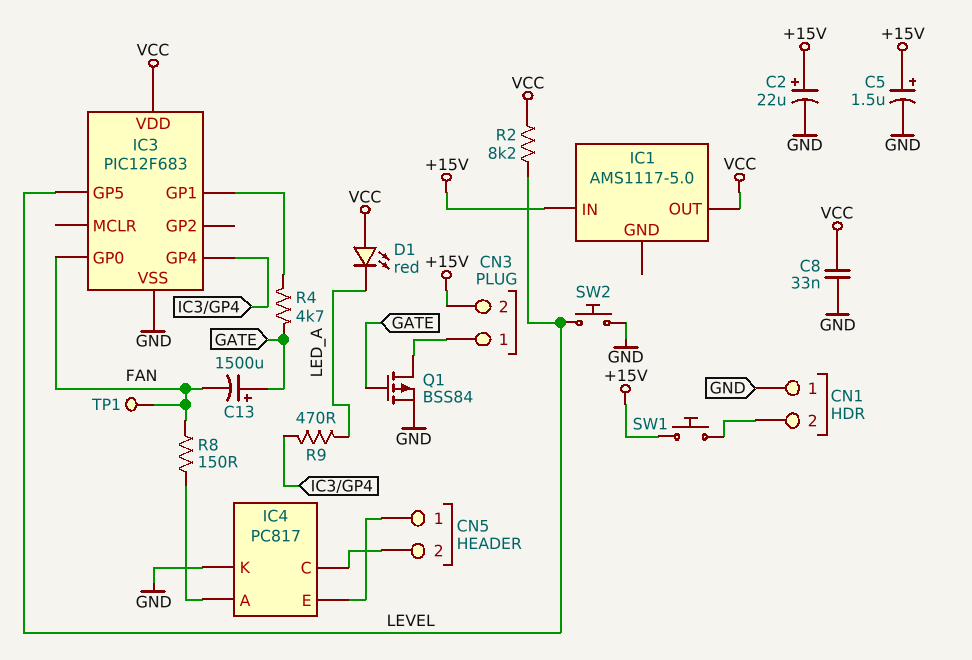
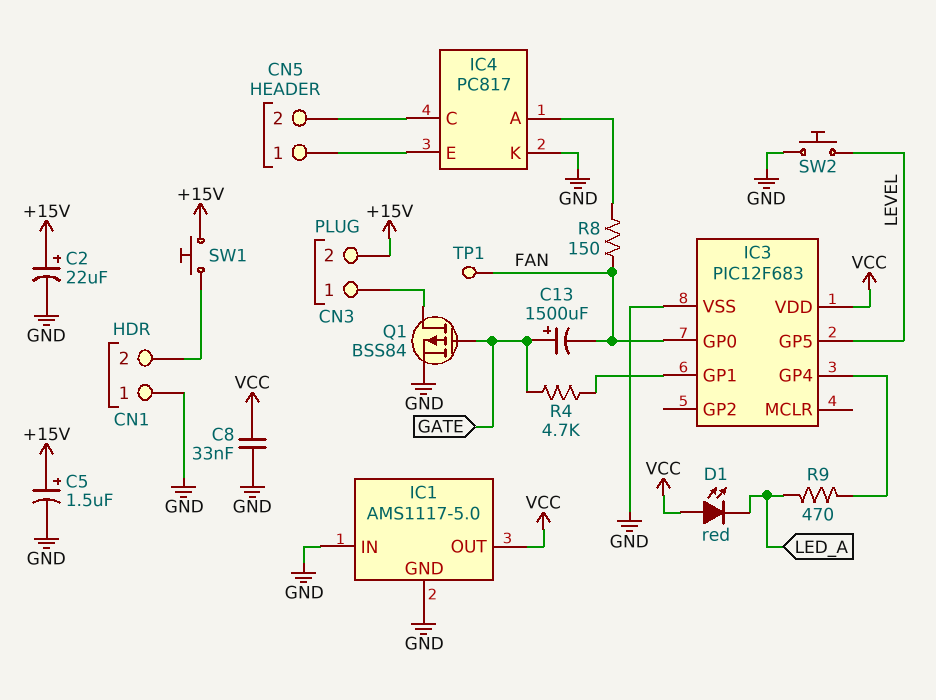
IC1 pin GND: none -> GND
IC1 pin IN: +15V -> GND
R2: 8.2k (LEVEL, VCC) -> none

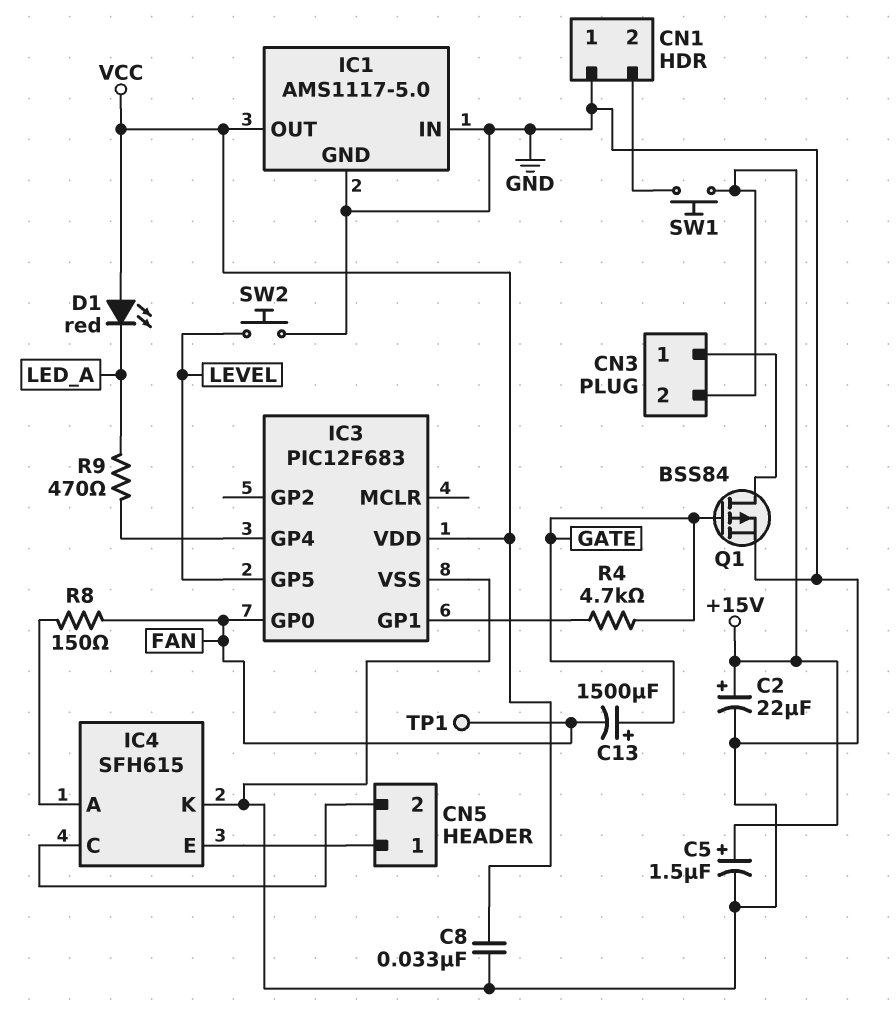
IC4: PC817 -> SFH615

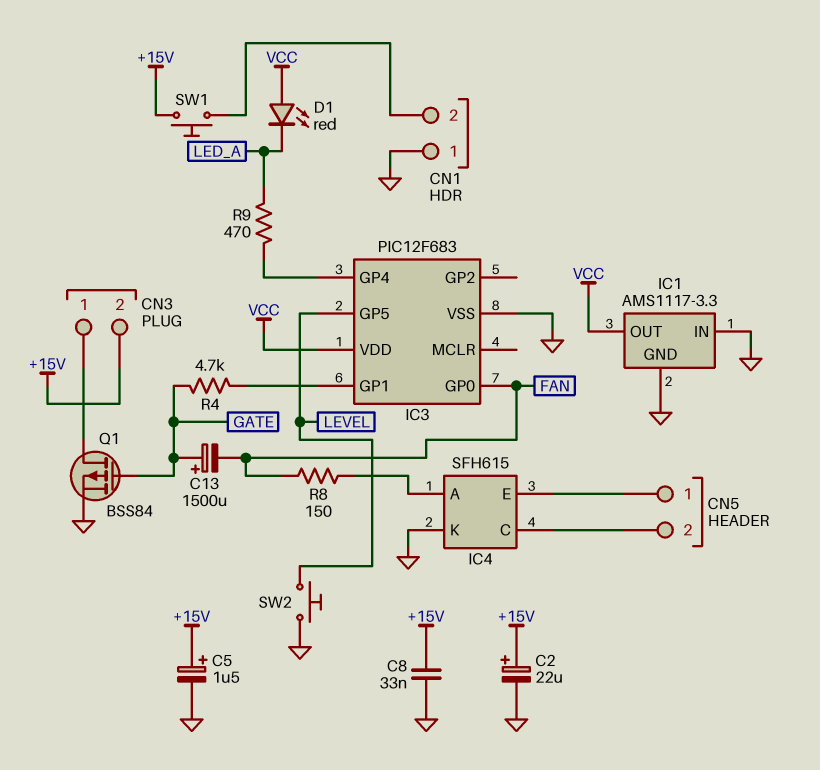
C8: 33nF (GND, VCC) -> 33nF (+15V, GND)
IC1: AMS1117-5.0 -> AMS1117-3.3
TP1: test point (FAN) -> none

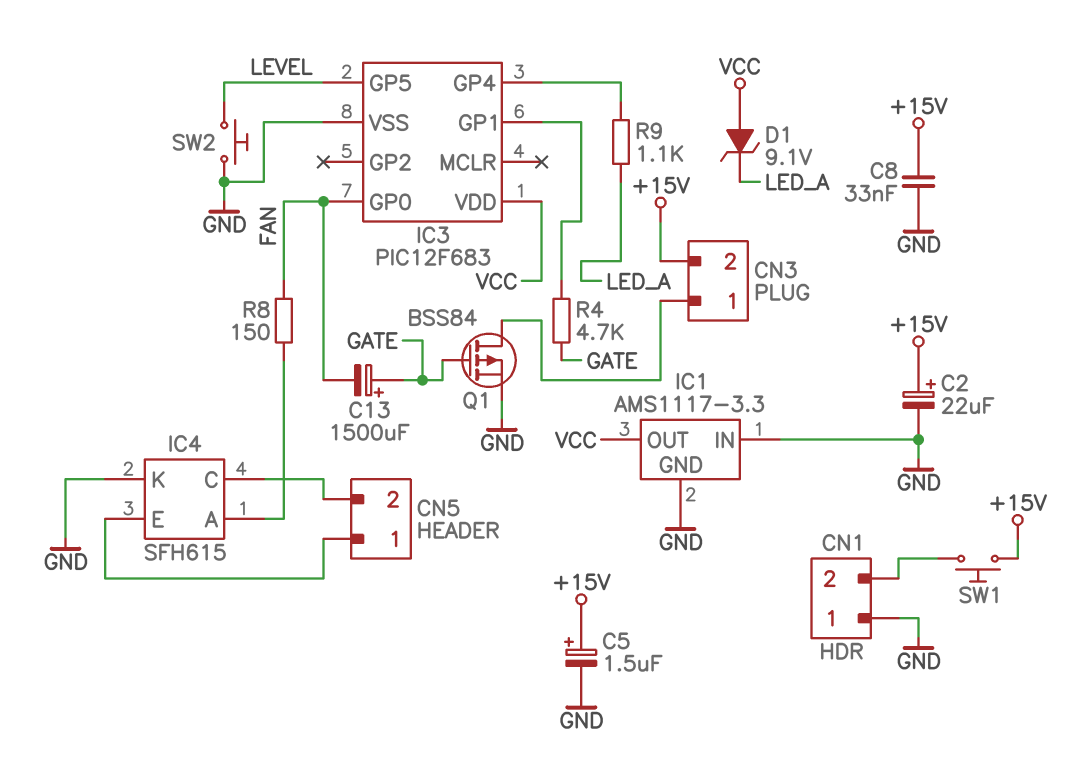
D1: LED red (A VCC, K LED_A) -> zener 9.1V (A VCC, K LED_A)
R9: 470 (IC3/GP4, LED_A) -> 1.1k (IC3/GP4, LED_A)

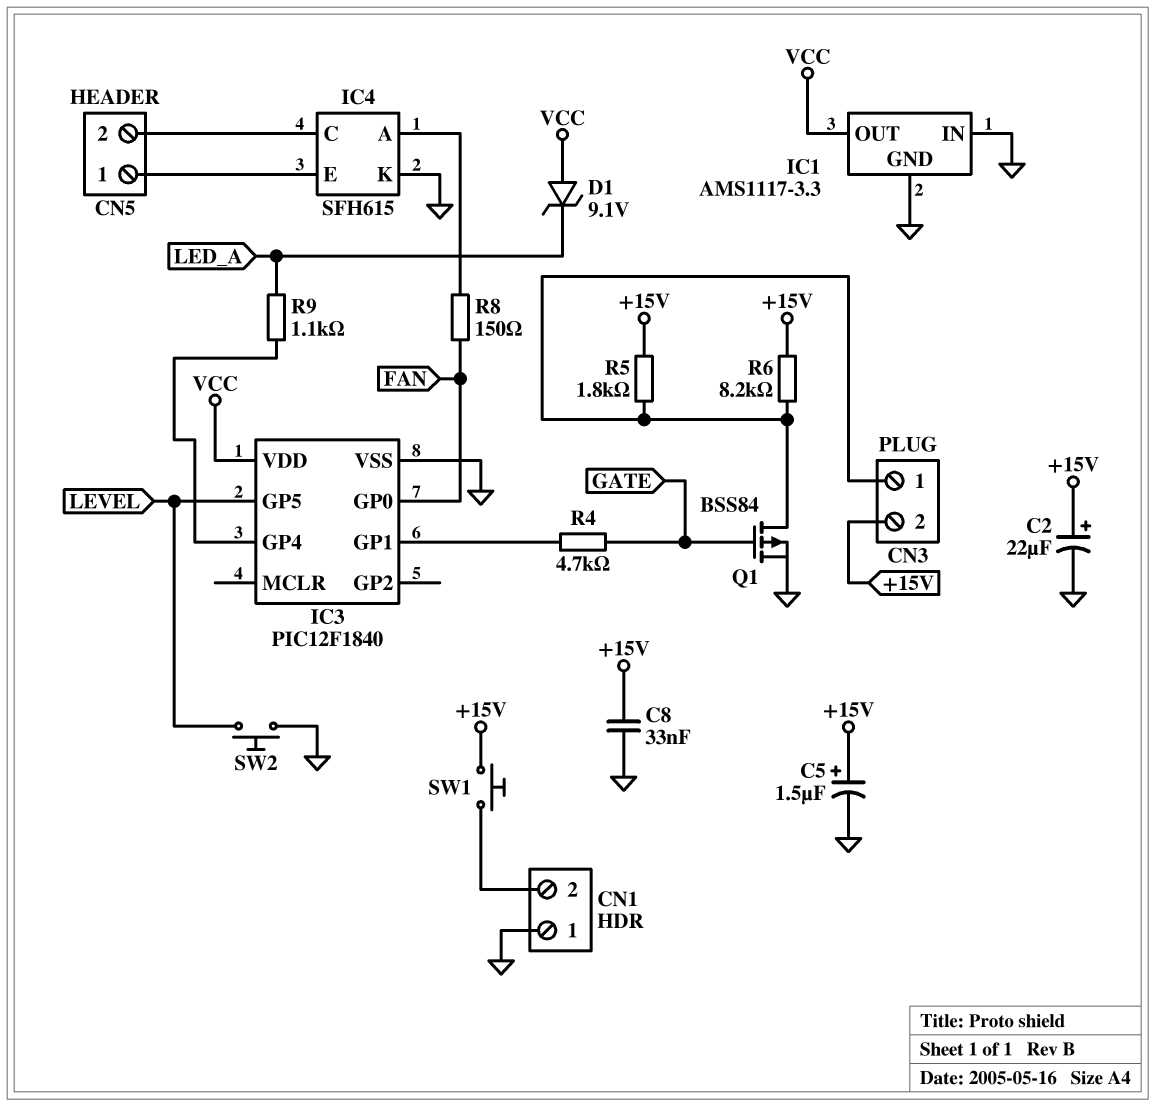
C13: 1500uF (plus GATE, minus FAN) -> none
IC3: PIC12F683 -> PIC12F1840
R5: none -> 1.8k (+15V, CN3/1)
R6: none -> 8.2k (+15V, CN3/1)

